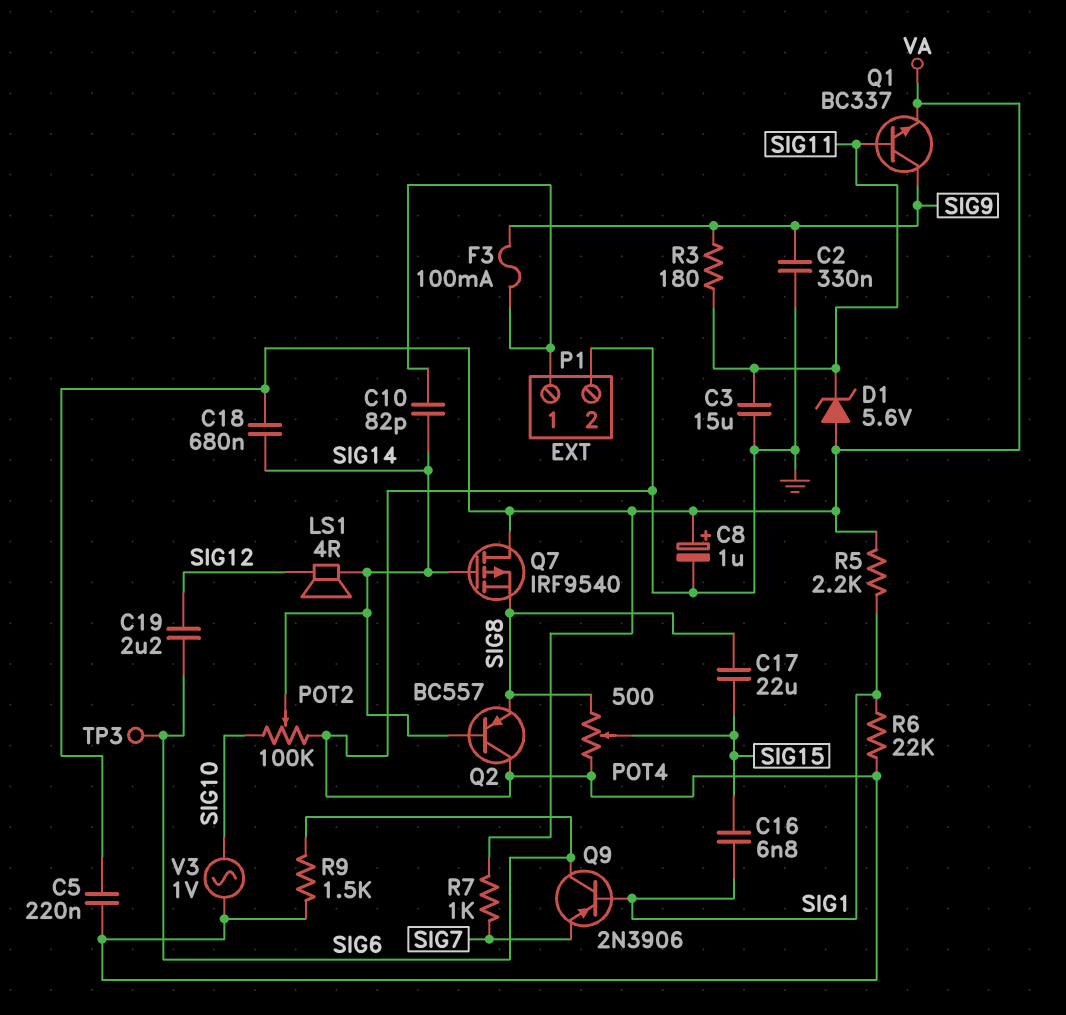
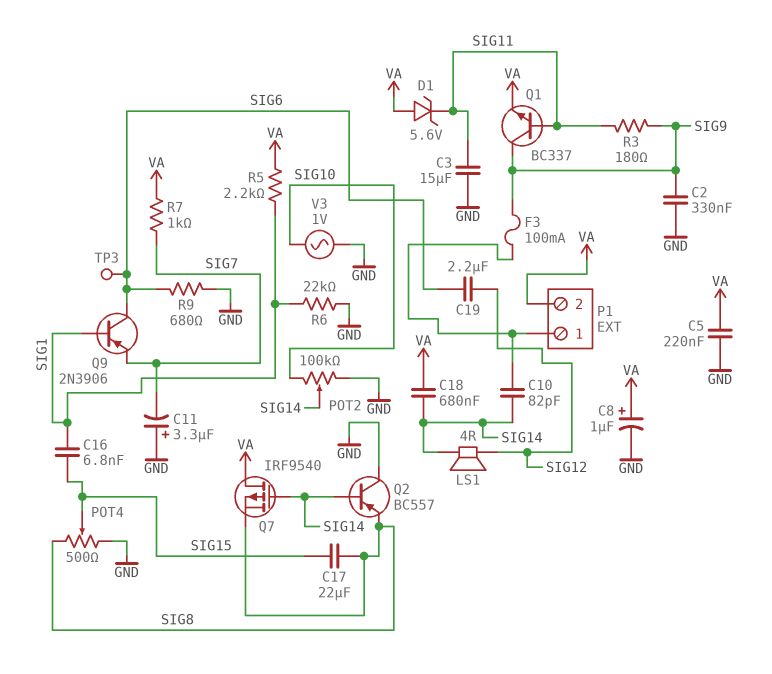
C11: none -> 3.3uF (plus GND, minus SIG7)
P1 pin 2: GND -> VA
R9: 1.5k (GND, SIG6) -> 680 (GND, SIG6)

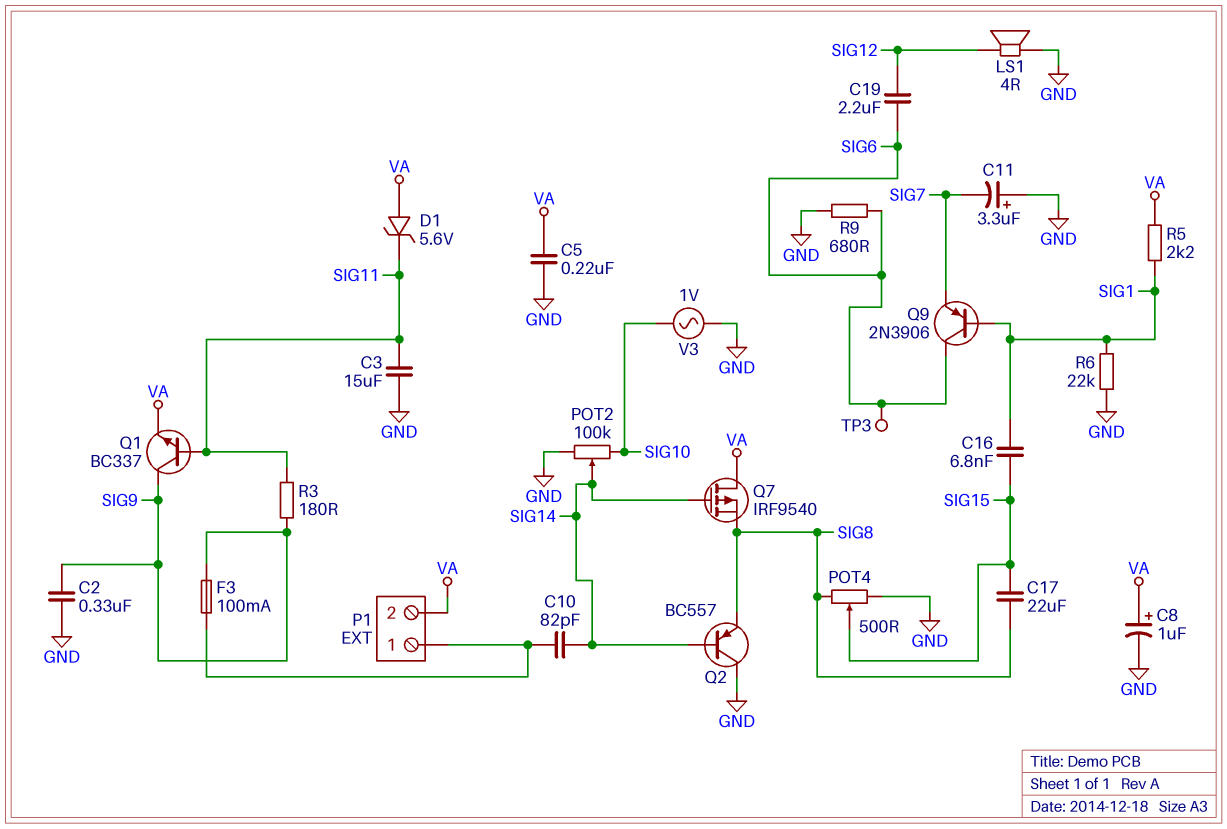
C18: 680nF (SIG14, VA) -> none
LS1: speaker 4R (SIG12, SIG14) -> speaker 4R (GND, SIG12)
R7: 1k (SIG7, VA) -> none

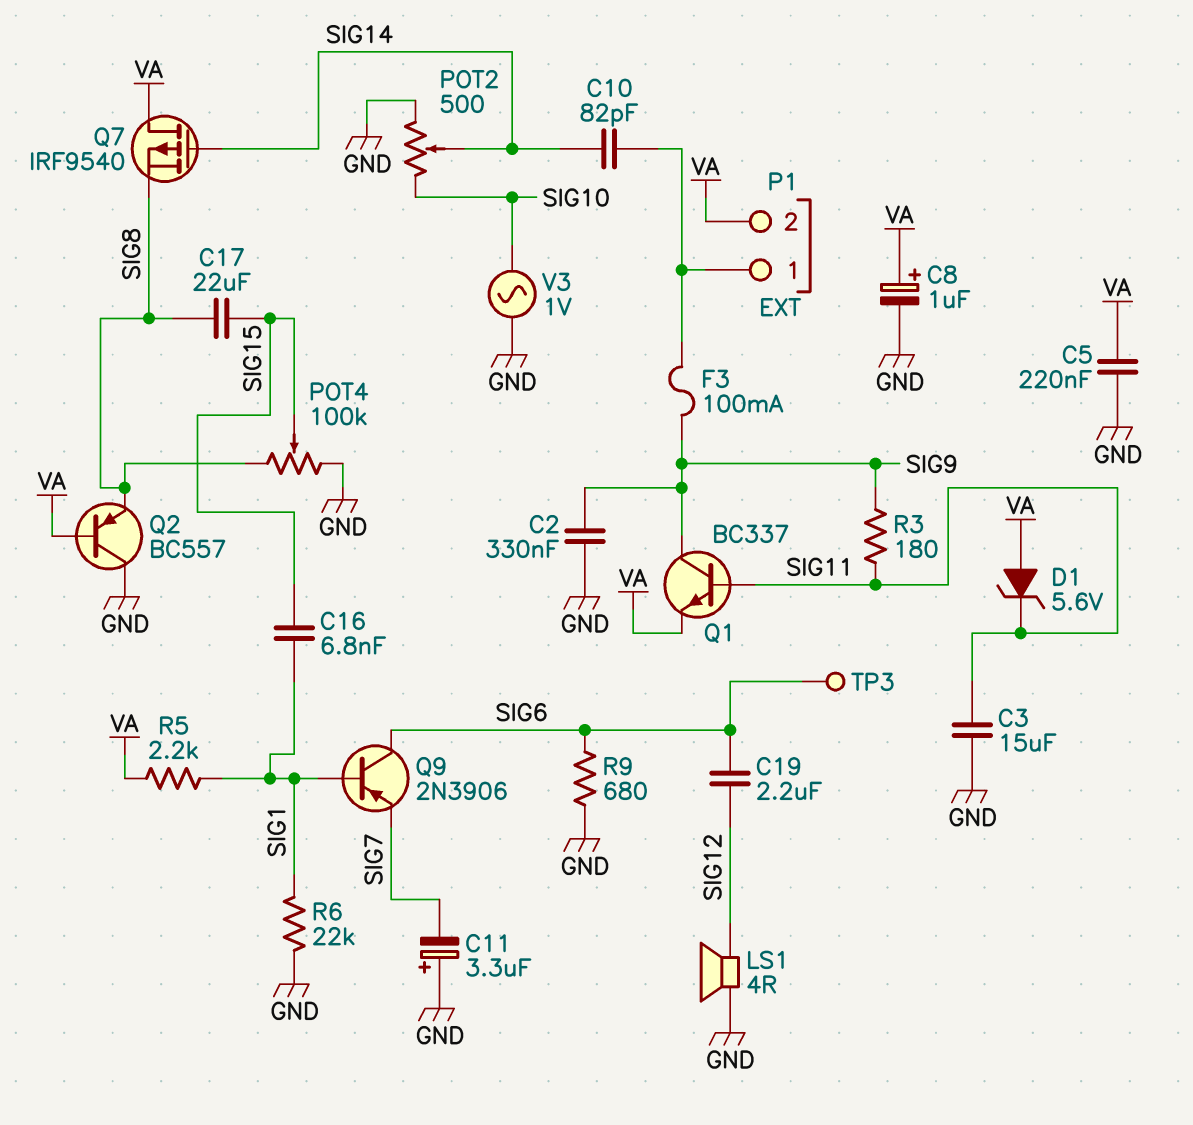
POT2: 100k (GND, SIG10, wiper SIG14) -> 500 (GND, SIG10, wiper SIG14)
POT4: 500 (GND, SIG8, wiper SIG15) -> 100k (GND, SIG8, wiper SIG15)
Q2: PNP BC557 (B SIG14, C GND, E SIG8) -> PNP BC557 (B VA, C GND, E SIG8)

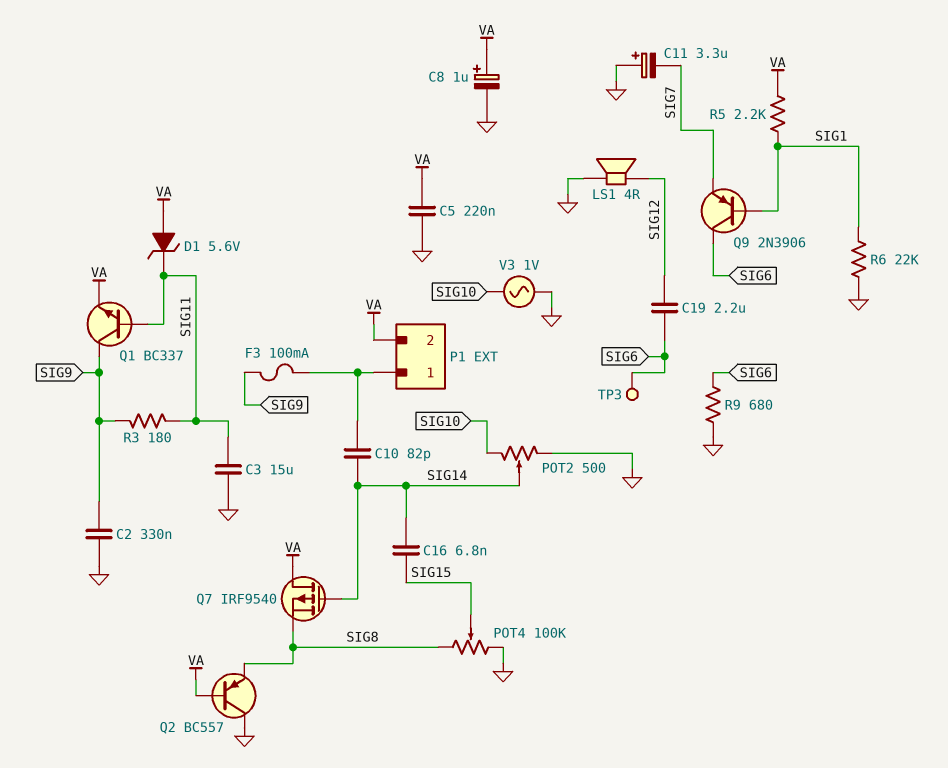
C16: 6.8nF (SIG1, SIG15) -> 6.8nF (SIG14, SIG15)
C17: 22uF (SIG8, SIG15) -> none

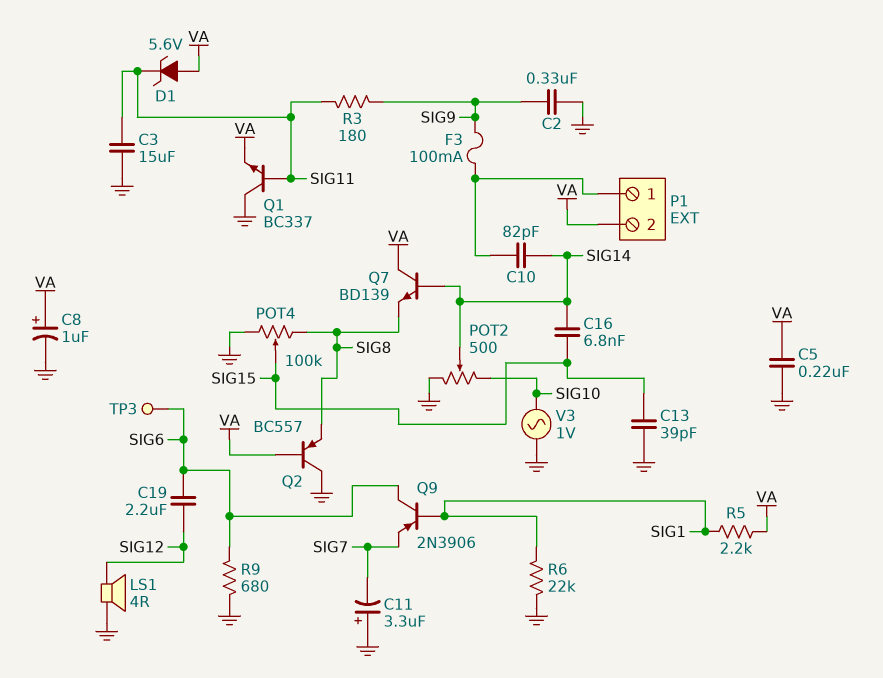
C13: none -> 39pF (GND, SIG15)
Q1: NPN BC337 (B SIG11, C SIG9, E VA) -> NPN BC337 (B SIG11, C GND, E VA)
Q7: PMOS IRF9540 (G SIG14, D VA, S SIG8) -> NPN BD139 (B SIG14, C VA, E SIG8)

